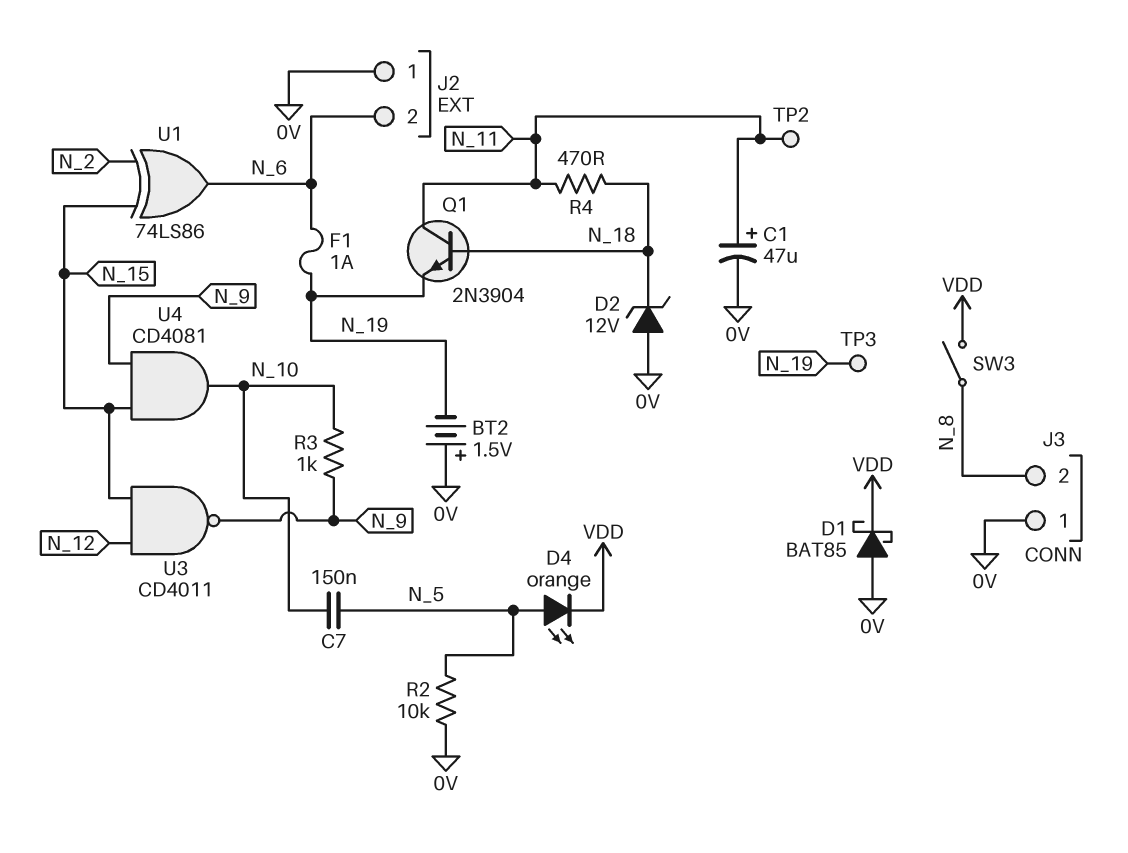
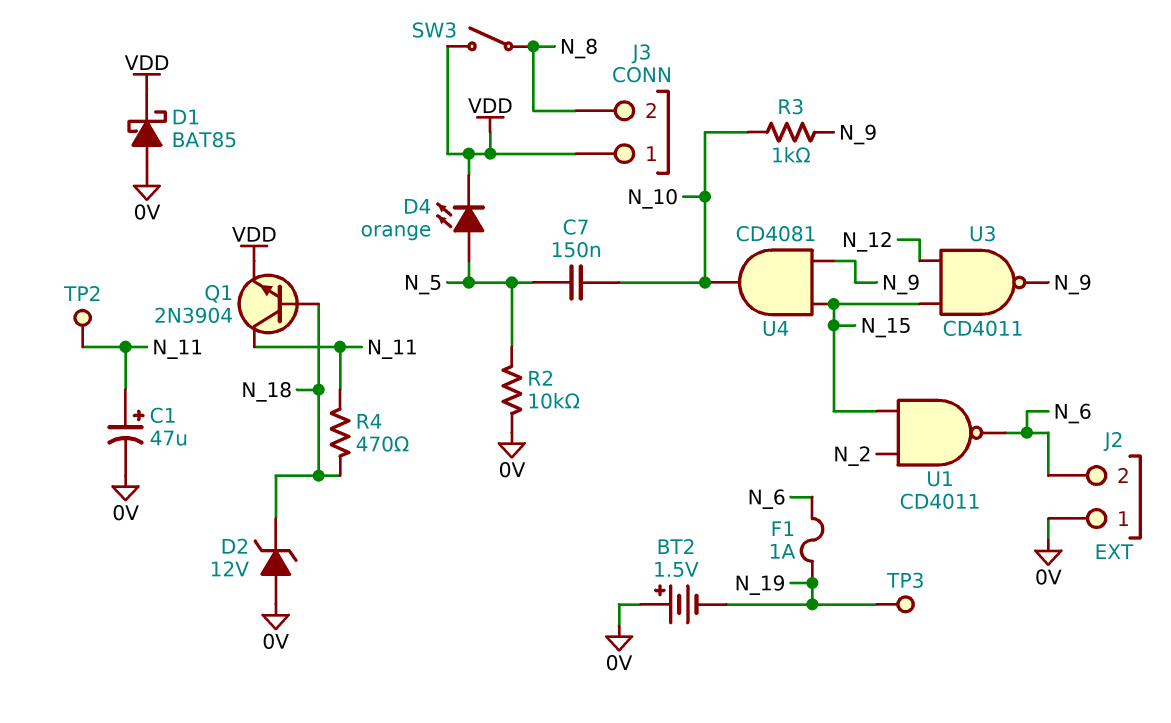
J3 pin 1: 0V -> VDD
Q1: NPN 2N3904 (B N_18, C N_11, E N_19) -> NPN 2N3904 (B N_18, C N_11, E VDD)
U1: XOR 74LS86 (in N_2, in N_15, out N_6) -> NAND CD4011 (in N_2, in N_15, out N_6)

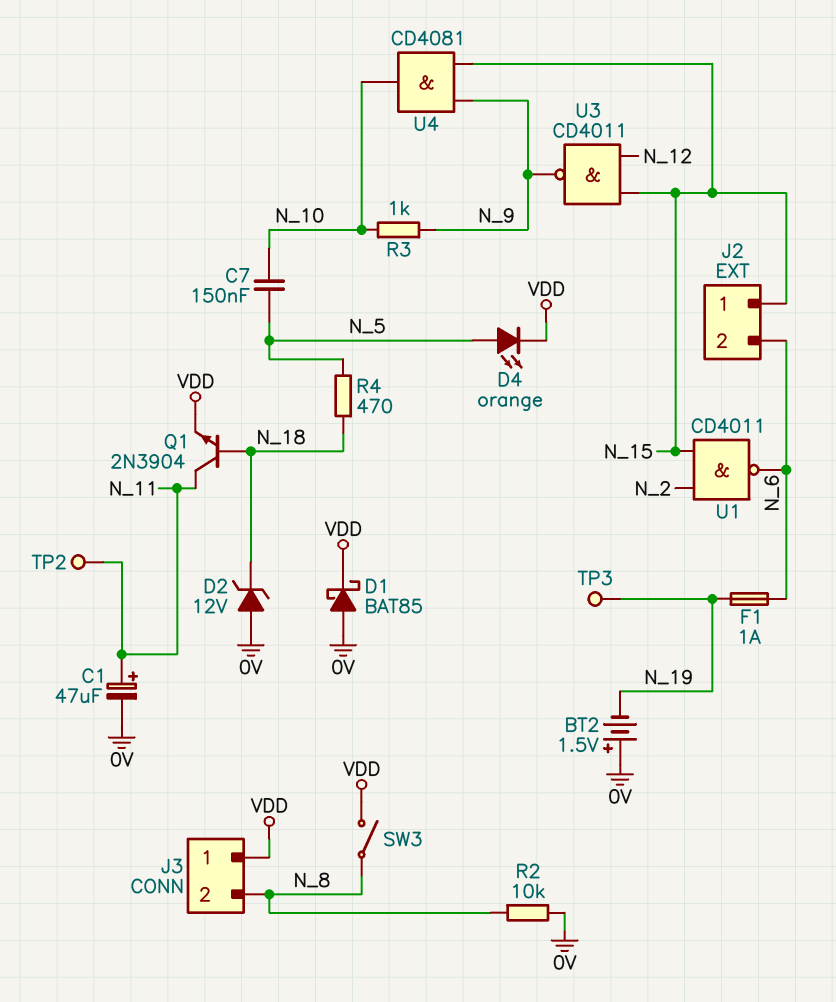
J2 pin 1: 0V -> N_15
R2: 10k (0V, N_5) -> 10k (0V, N_8)
R4: 470 (N_11, N_18) -> 470 (N_5, N_18)

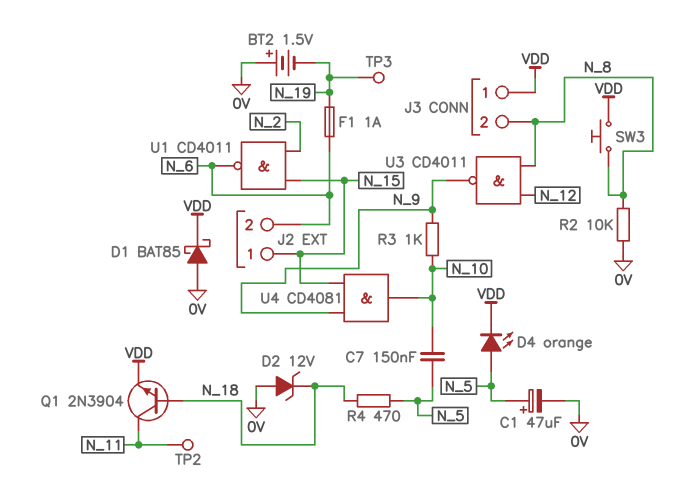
C1: 47uF (plus N_11, minus 0V) -> 47uF (plus N_5, minus 0V)
SW3: switch (N_8, VDD) -> button (N_8, VDD)
U3: NAND CD4011 (in N_12, in N_15, out N_9) -> NAND CD4011 (in N_8, in N_12, out N_9)

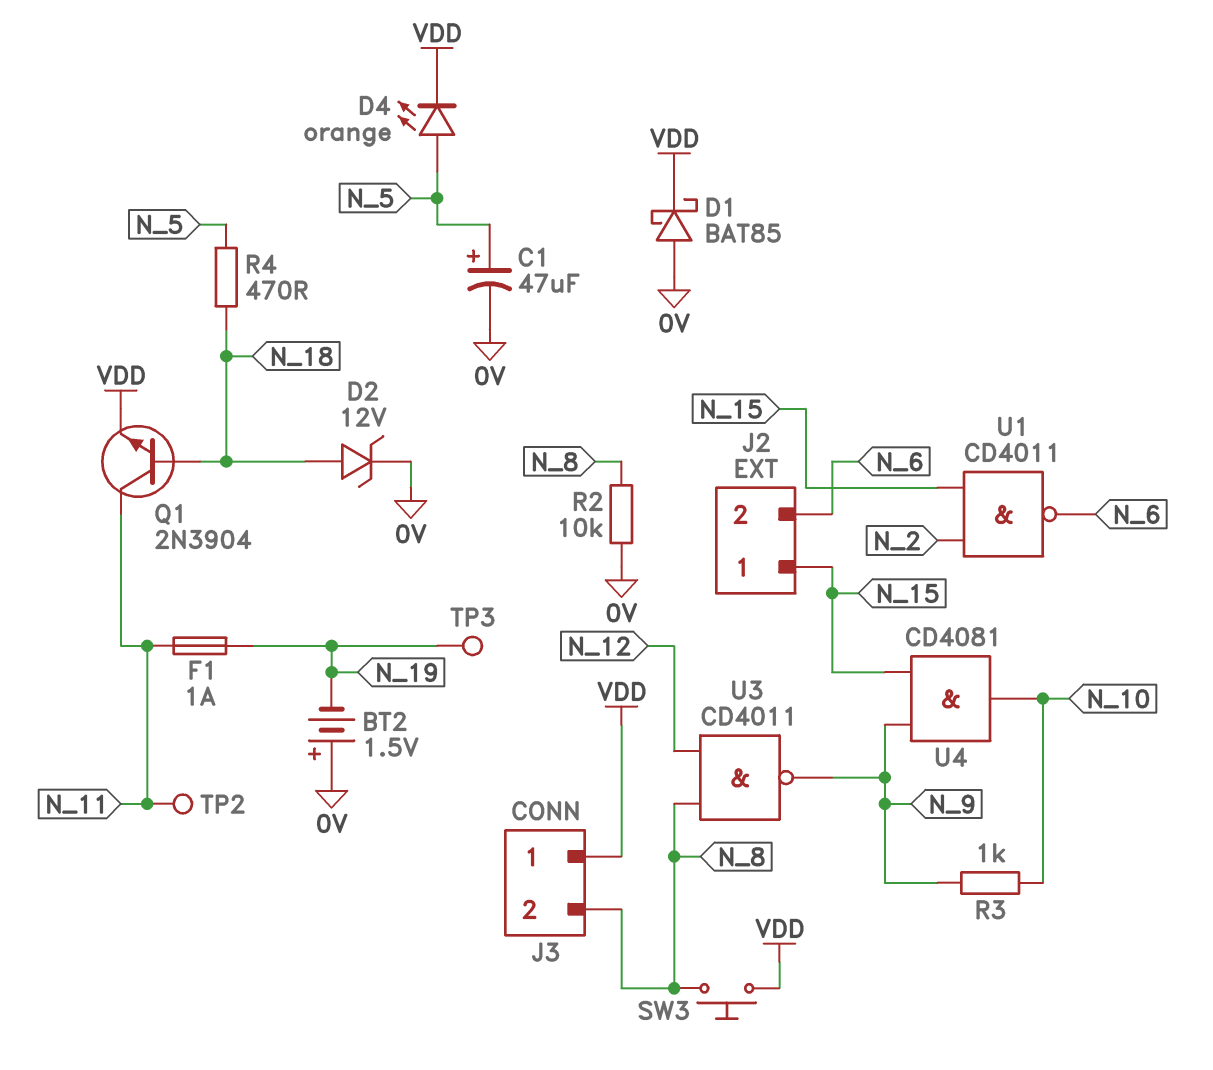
C7: 150nF (N_5, N_10) -> none
D2: zener 12V (A 0V, K N_18) -> zener 12V (A N_18, K 0V)
F1: 1A (N_6, N_19) -> 1A (N_11, N_19)

